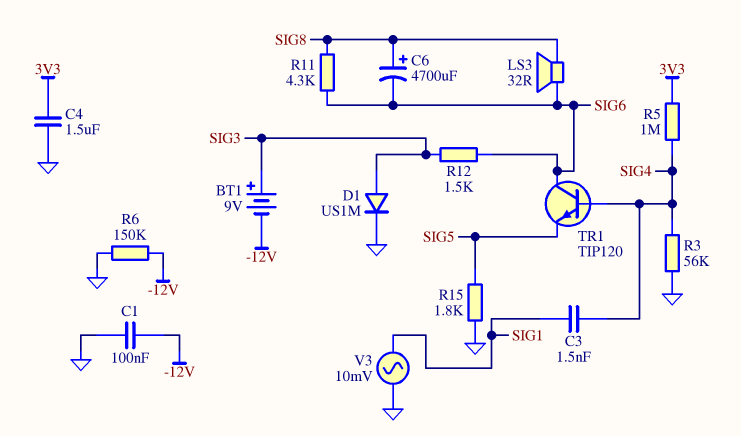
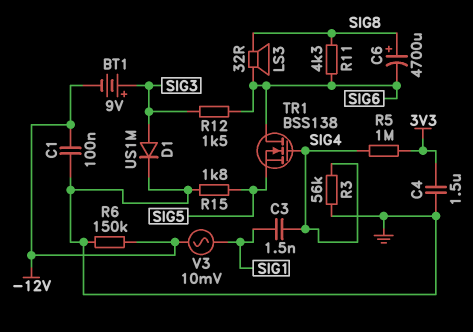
TR1: NPN TIP120 (B SIG4, C SIG6, E SIG5) -> NMOS BSS138 (G SIG4, D SIG6, S SIG5)
V3: AC 10mV (GND, SIG1) -> AC 10mV (-12V, SIG1)

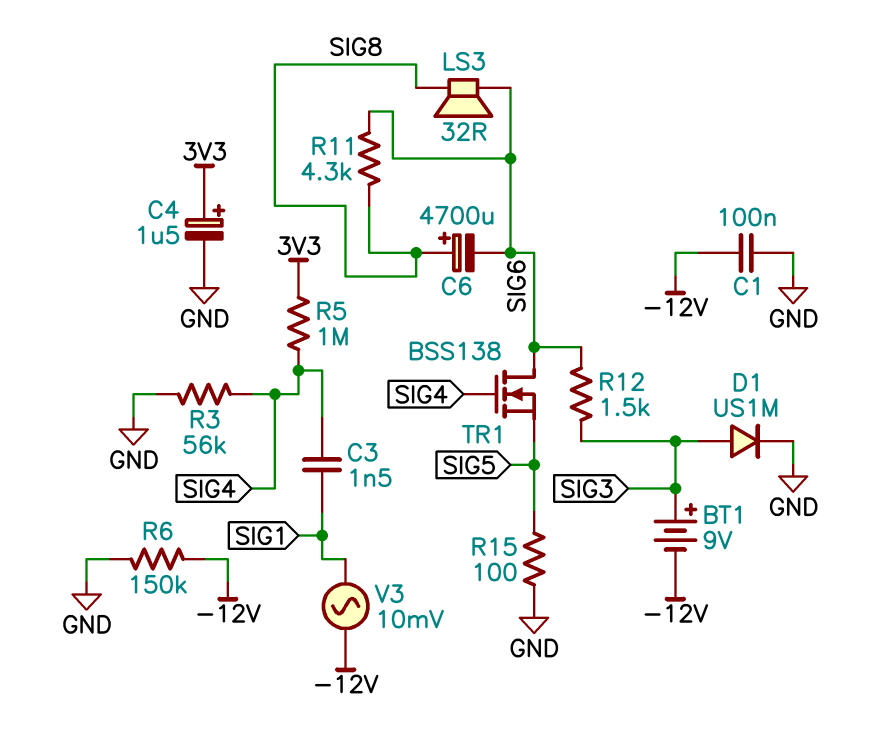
C4: 1.5uF (3V3, GND) -> 1.5uF (plus 3V3, minus GND)
R15: 1.8k (GND, SIG5) -> 100 (GND, SIG5)

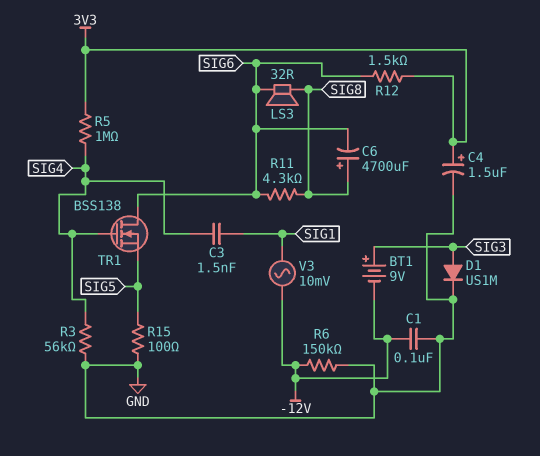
R12: 1.5k (SIG3, SIG6) -> 1.5k (3V3, SIG6)

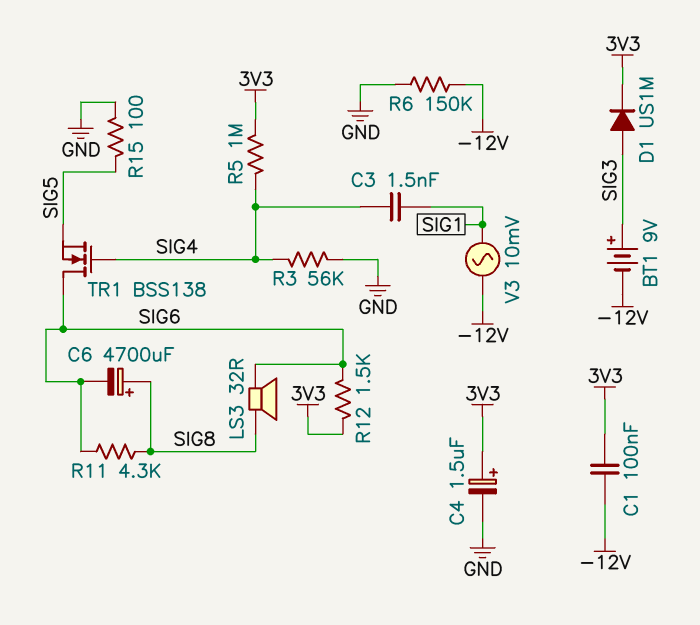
C1: 100nF (-12V, GND) -> 100nF (-12V, 3V3)
D1: diode US1M (A SIG3, K GND) -> diode US1M (A SIG3, K 3V3)

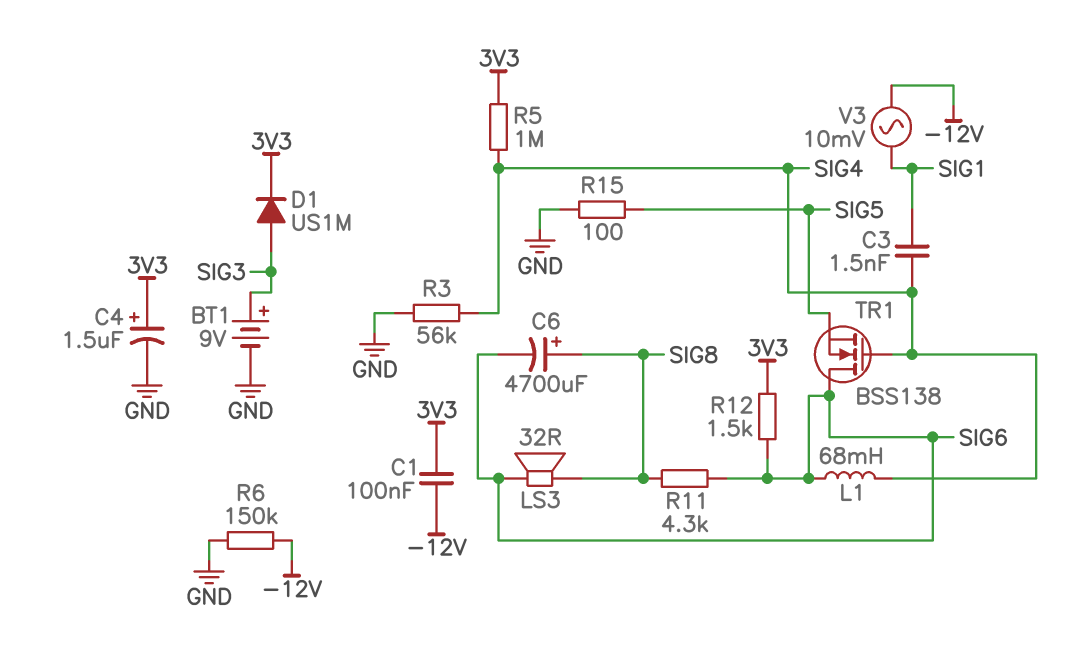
BT1: 9V (plus SIG3, minus -12V) -> 9V (plus SIG3, minus GND)
L1: none -> 68mH (SIG4, SIG6)

